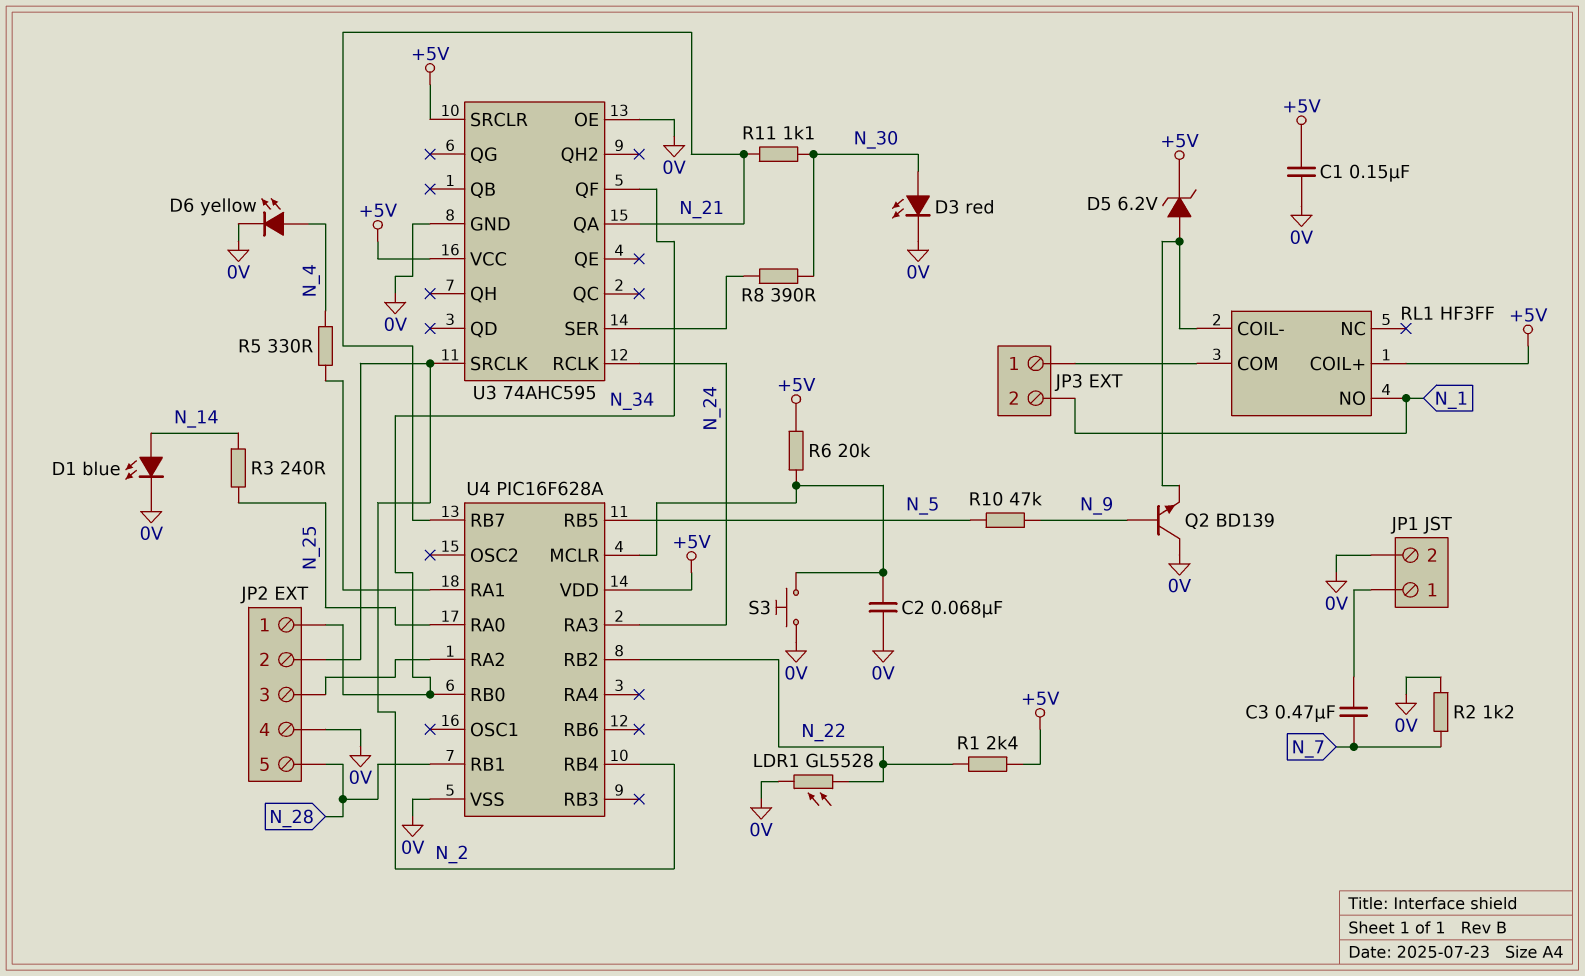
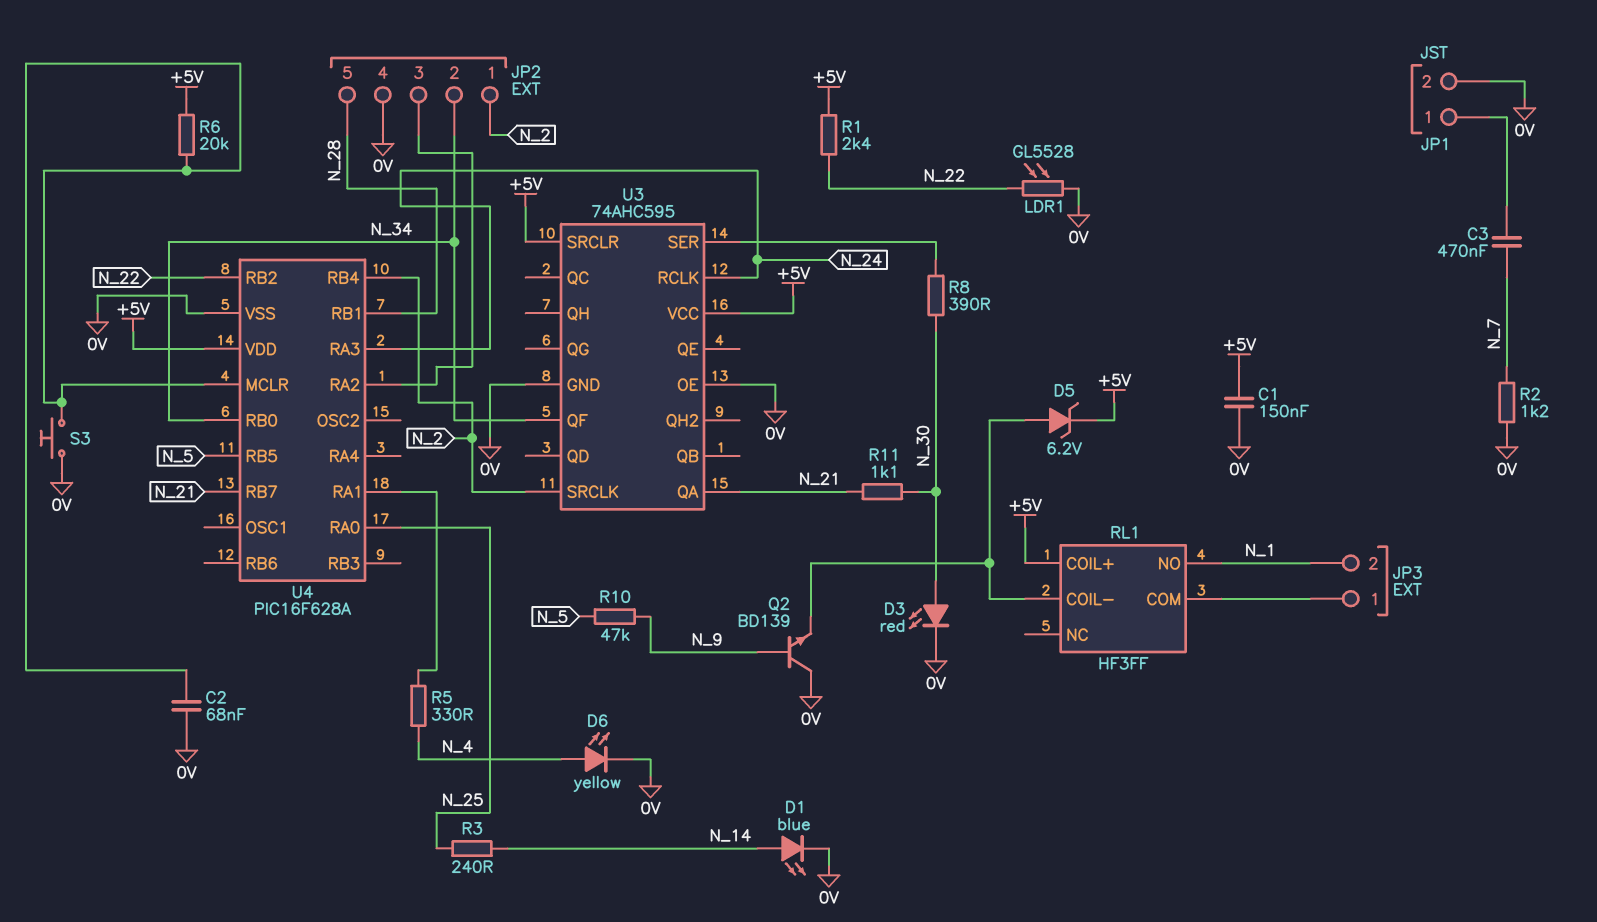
JP2 pin 1: N_34 -> N_2
JP2 pin 2: N_2 -> N_34

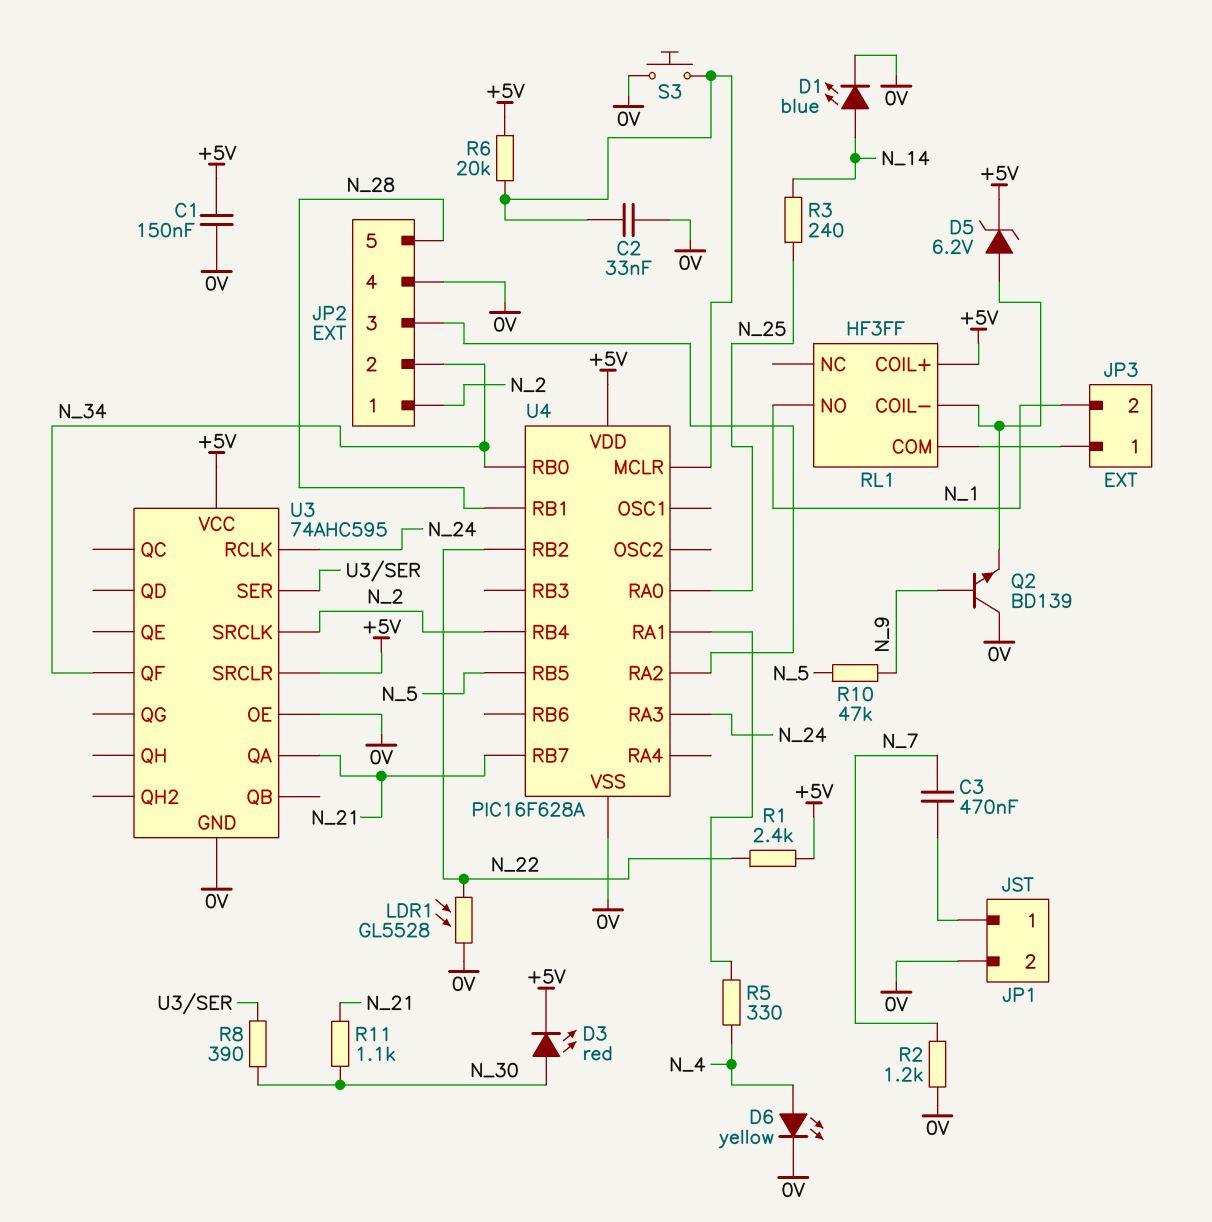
C2: 68nF (0V, U4/MCLR) -> 33nF (0V, U4/MCLR)
D3: LED red (A N_30, K 0V) -> LED red (A N_30, K +5V)

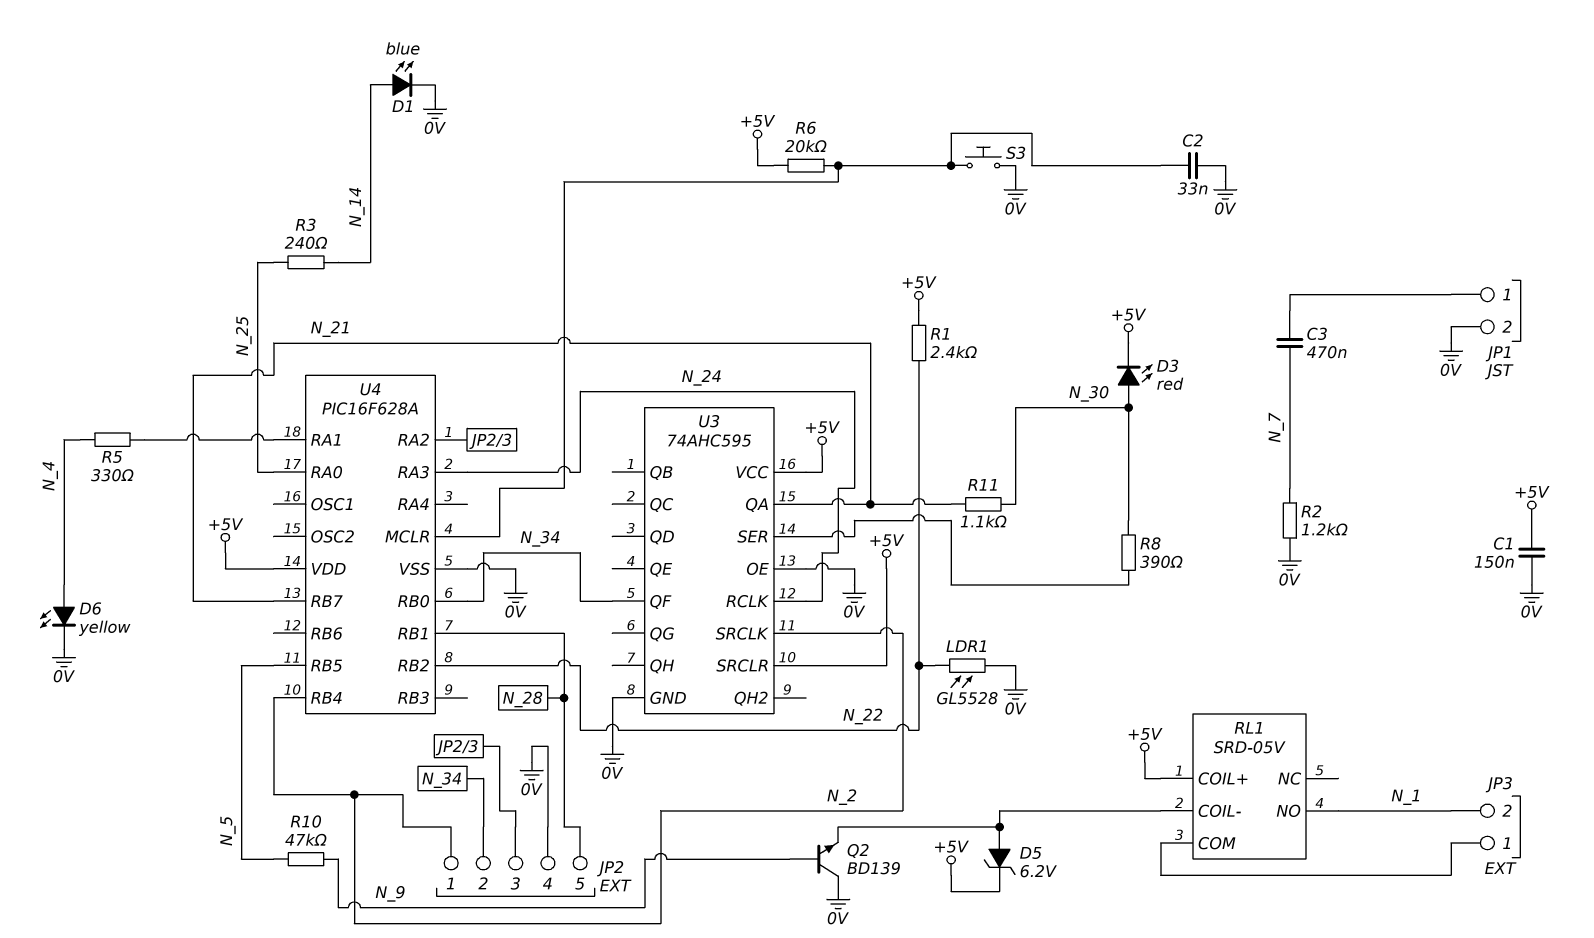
RL1: HF3FF -> SRD-05V

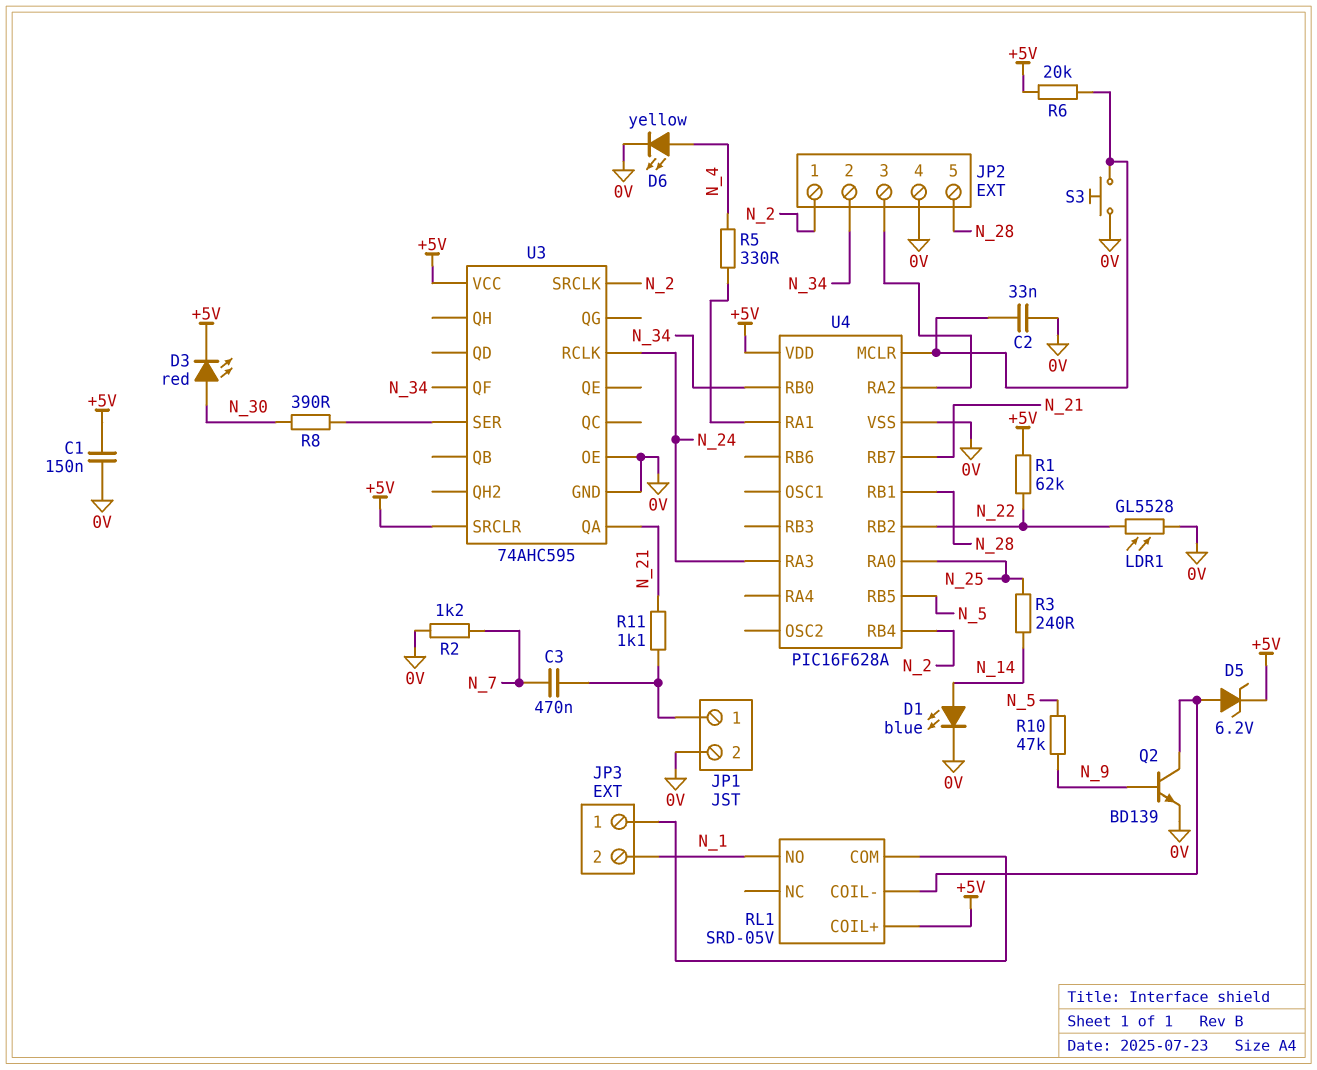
Q2: NPN BD139 (B N_9, C 0V, E RL1/COIL-) -> NPN BD139 (B N_9, C RL1/COIL-, E 0V)
R1: 2.4k (+5V, N_22) -> 62k (+5V, N_22)
R11: 1.1k (N_21, N_30) -> 1.1k (JP1/1, N_21)

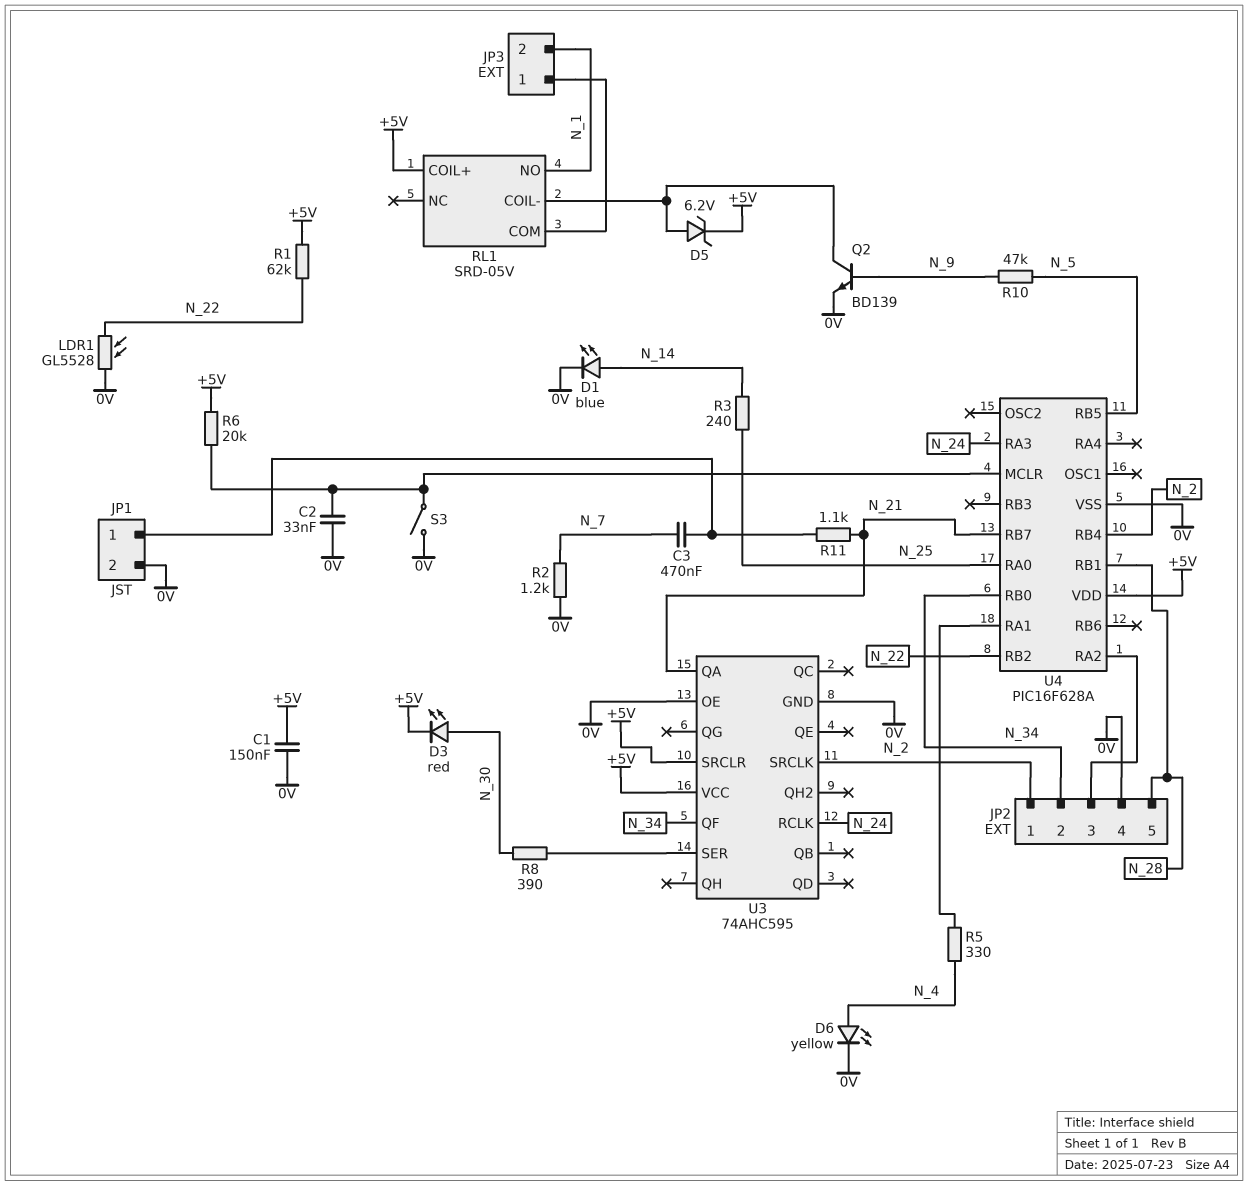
S3: button (0V, U4/MCLR) -> switch (0V, U4/MCLR)

